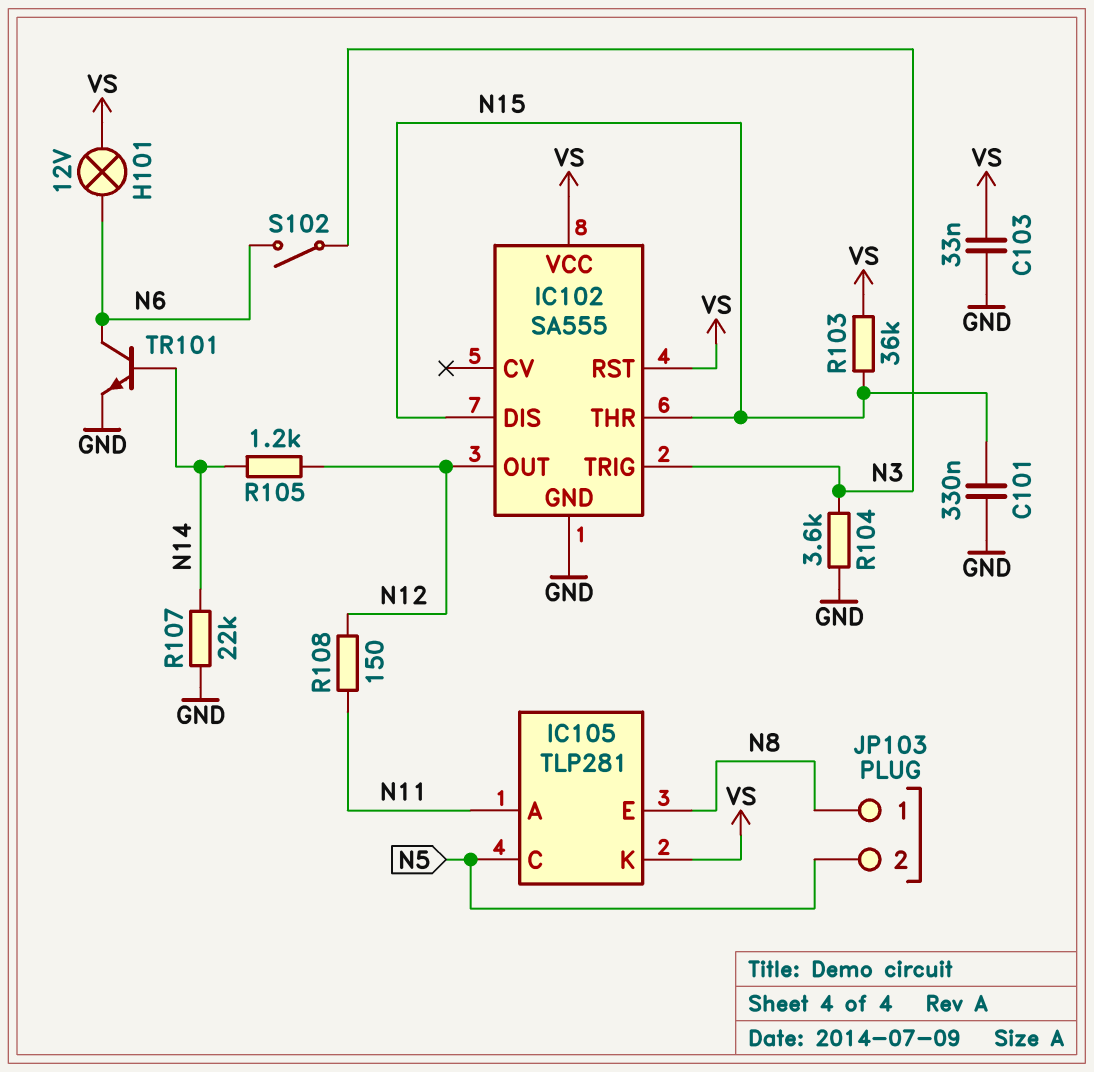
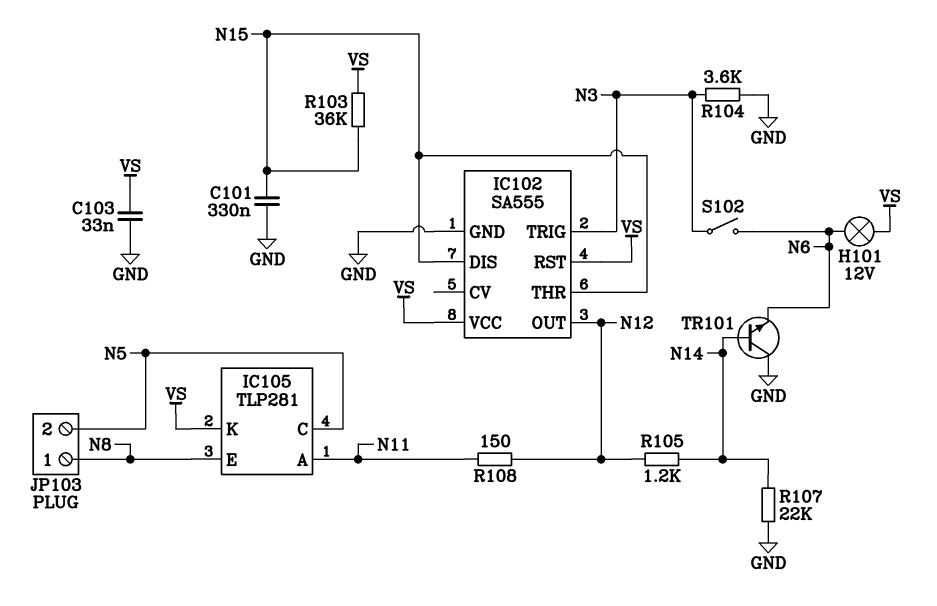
TR101: NPN (B N14, C N6, E GND) -> NPN (B N14, C GND, E N6)

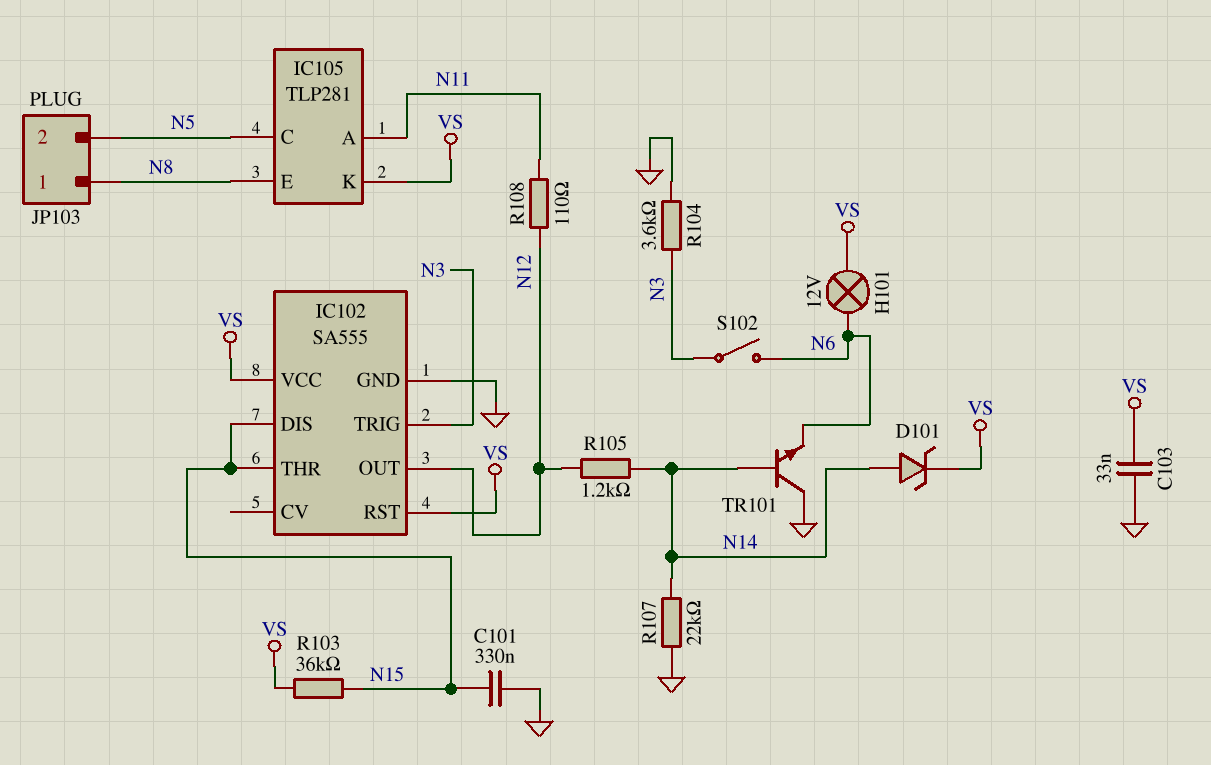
D101: none -> zener (A N14, K VS)
R108: 150 (N11, N12) -> 110 (N11, N12)

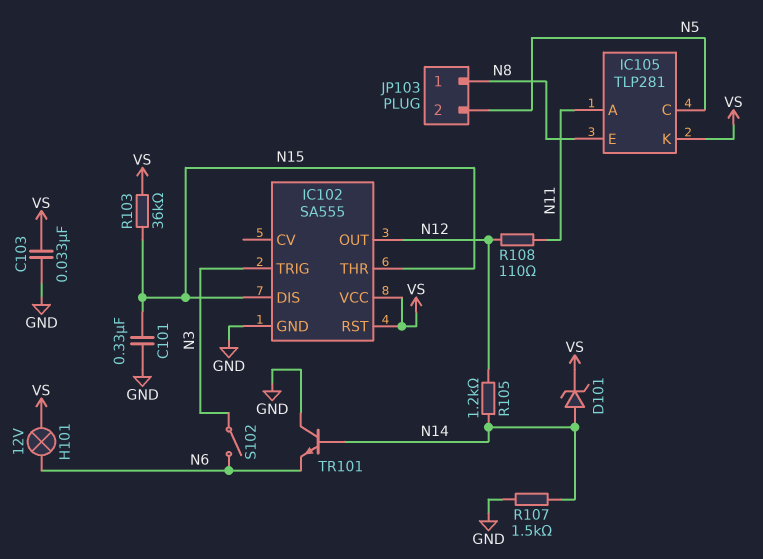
R104: 3.6k (GND, N3) -> none
R107: 22k (GND, N14) -> 1.5k (GND, N14)

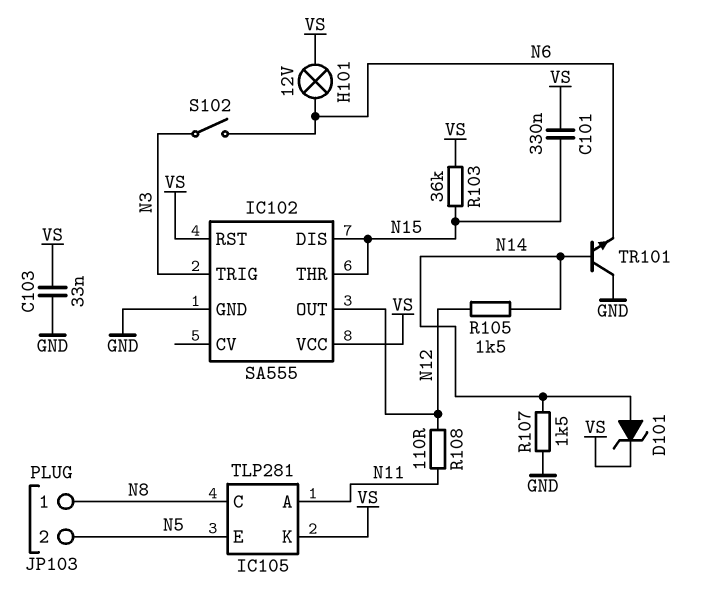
C101: 330nF (GND, N15) -> 330nF (N15, VS)
IC105 pin C: N5 -> N8
IC105 pin E: N8 -> N5
R105: 1.2k (N12, N14) -> 1.5k (N12, N14)

